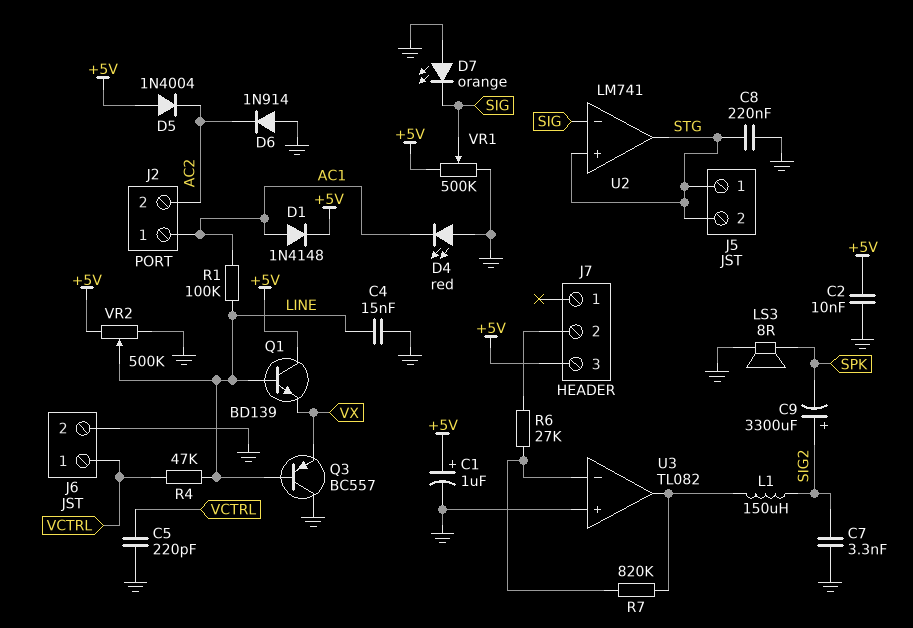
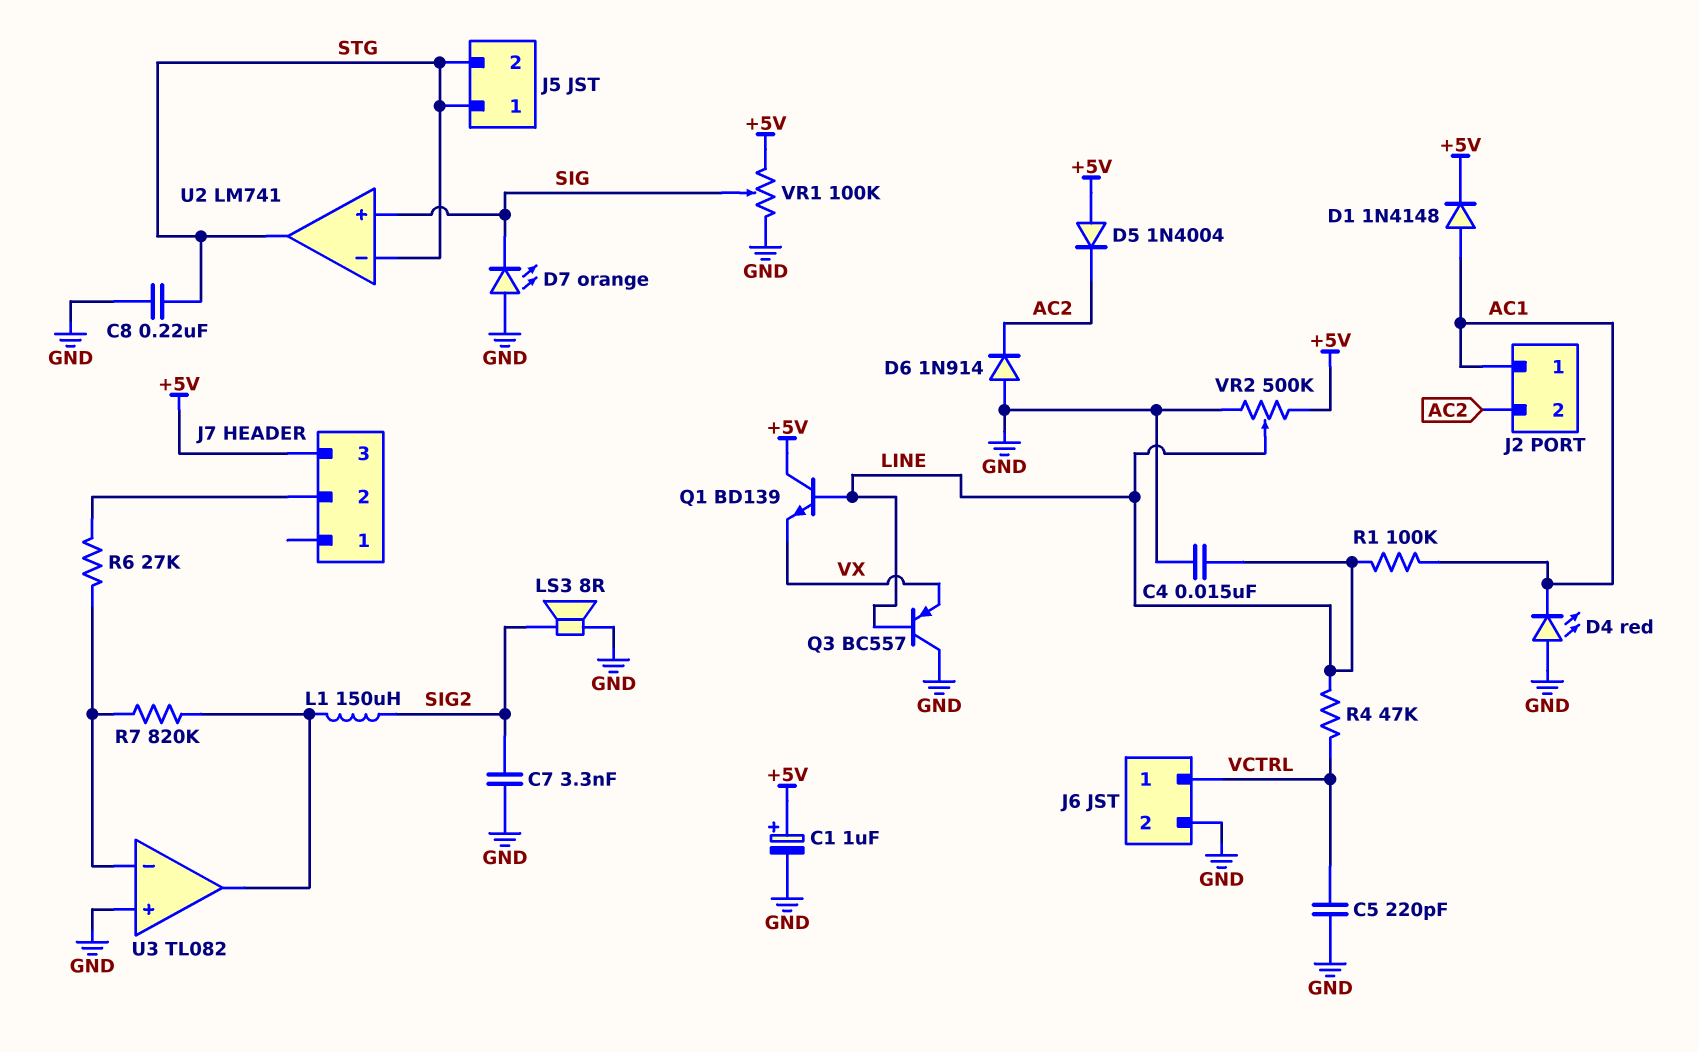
C2: 10nF (+5V, GND) -> none
C9: 3300uF (plus SIG2, minus SPK) -> none
LS3: speaker 8R (GND, SPK) -> speaker 8R (GND, SIG2)
U2 pin in+: STG -> SIG
U2 pin in-: SIG -> STG
VR1: 500k (+5V, GND, wiper SIG) -> 100k (+5V, GND, wiper SIG)

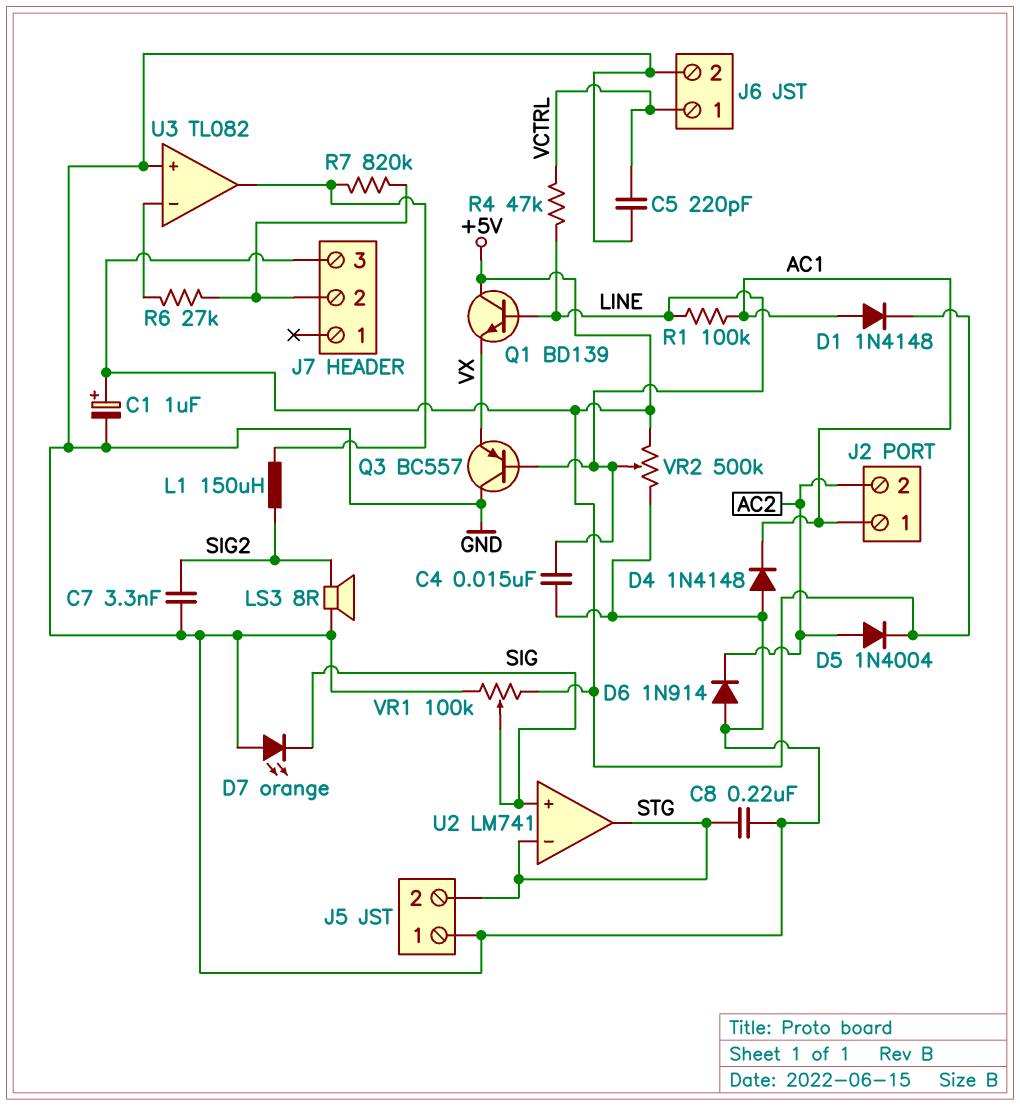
D4: LED red (A GND, K AC1) -> diode 1N4148 (A GND, K AC1)
D5: diode 1N4004 (A +5V, K AC2) -> diode 1N4004 (A AC2, K +5V)
J5 pin 1: STG -> GND
R7: 820k (U3/in-, U3/out) -> 820k (J7/2, U3/out)

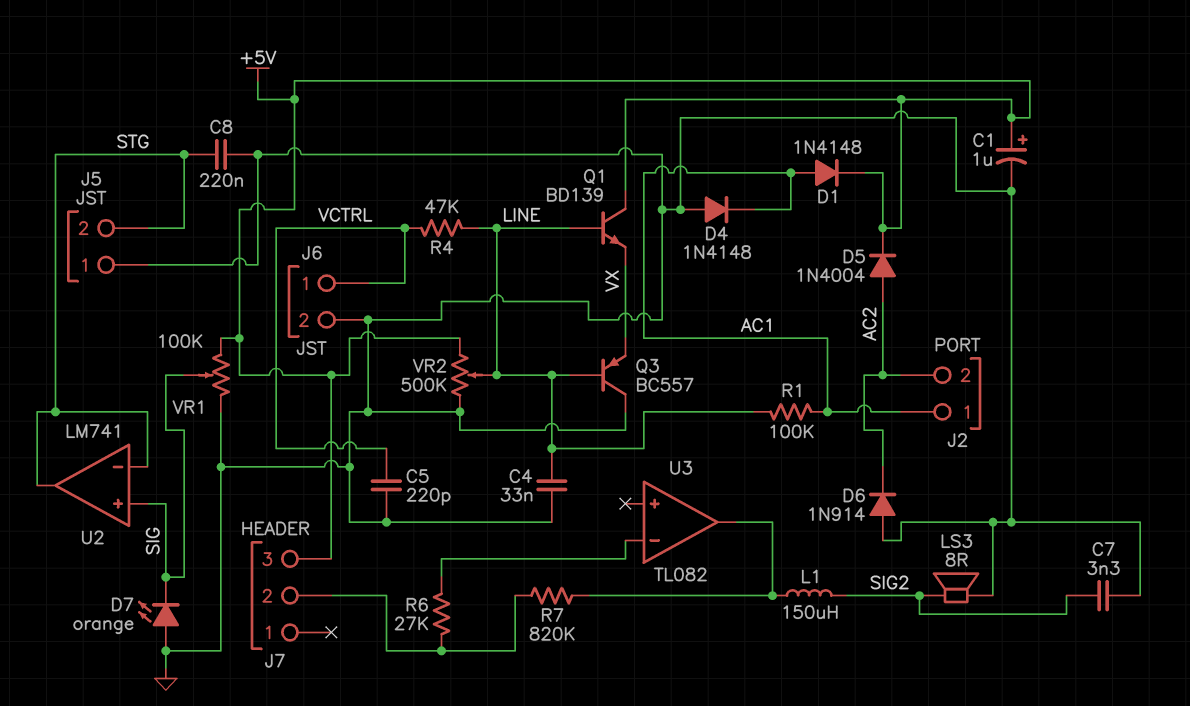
C4: 15nF (GND, LINE) -> 33nF (GND, LINE)
U3 pin in+: GND -> none

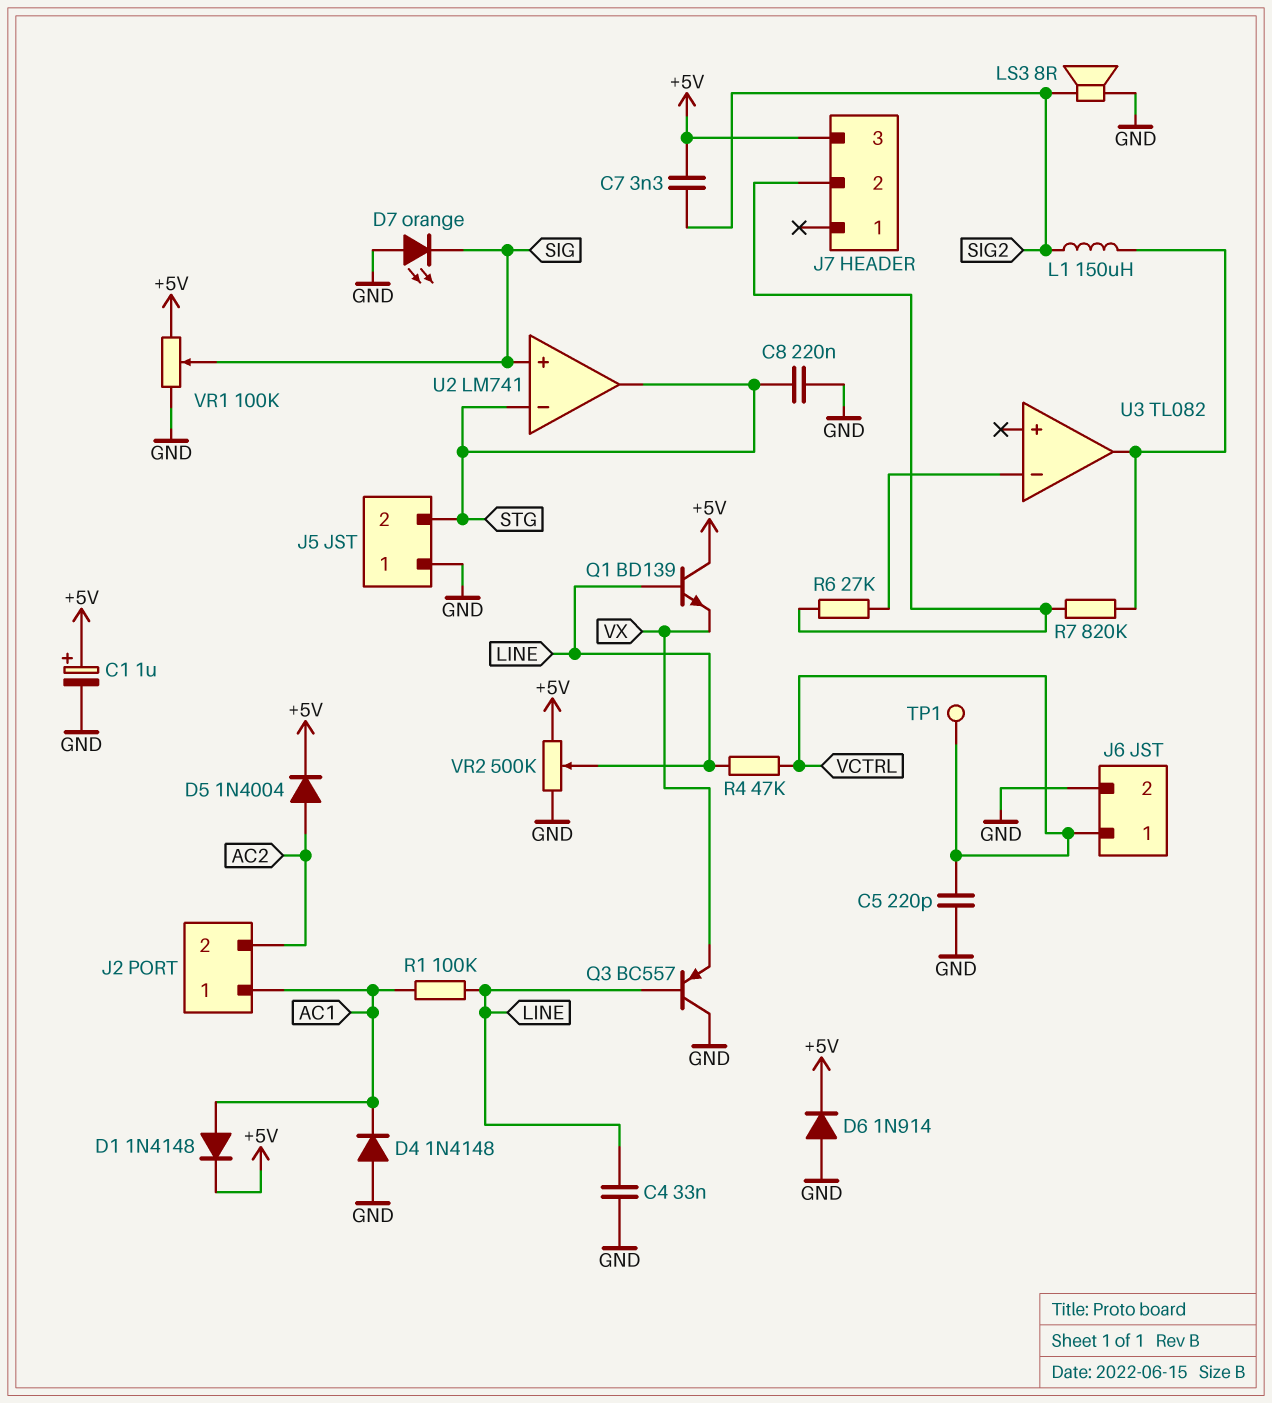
C7: 3.3nF (GND, SIG2) -> 3.3nF (+5V, SIG2)
D6: diode 1N914 (A GND, K AC2) -> diode 1N914 (A GND, K +5V)
TP1: none -> test point (VCTRL)

